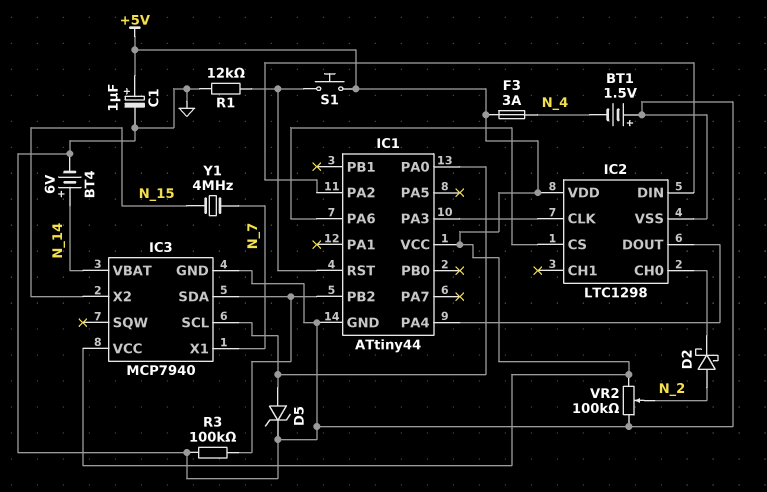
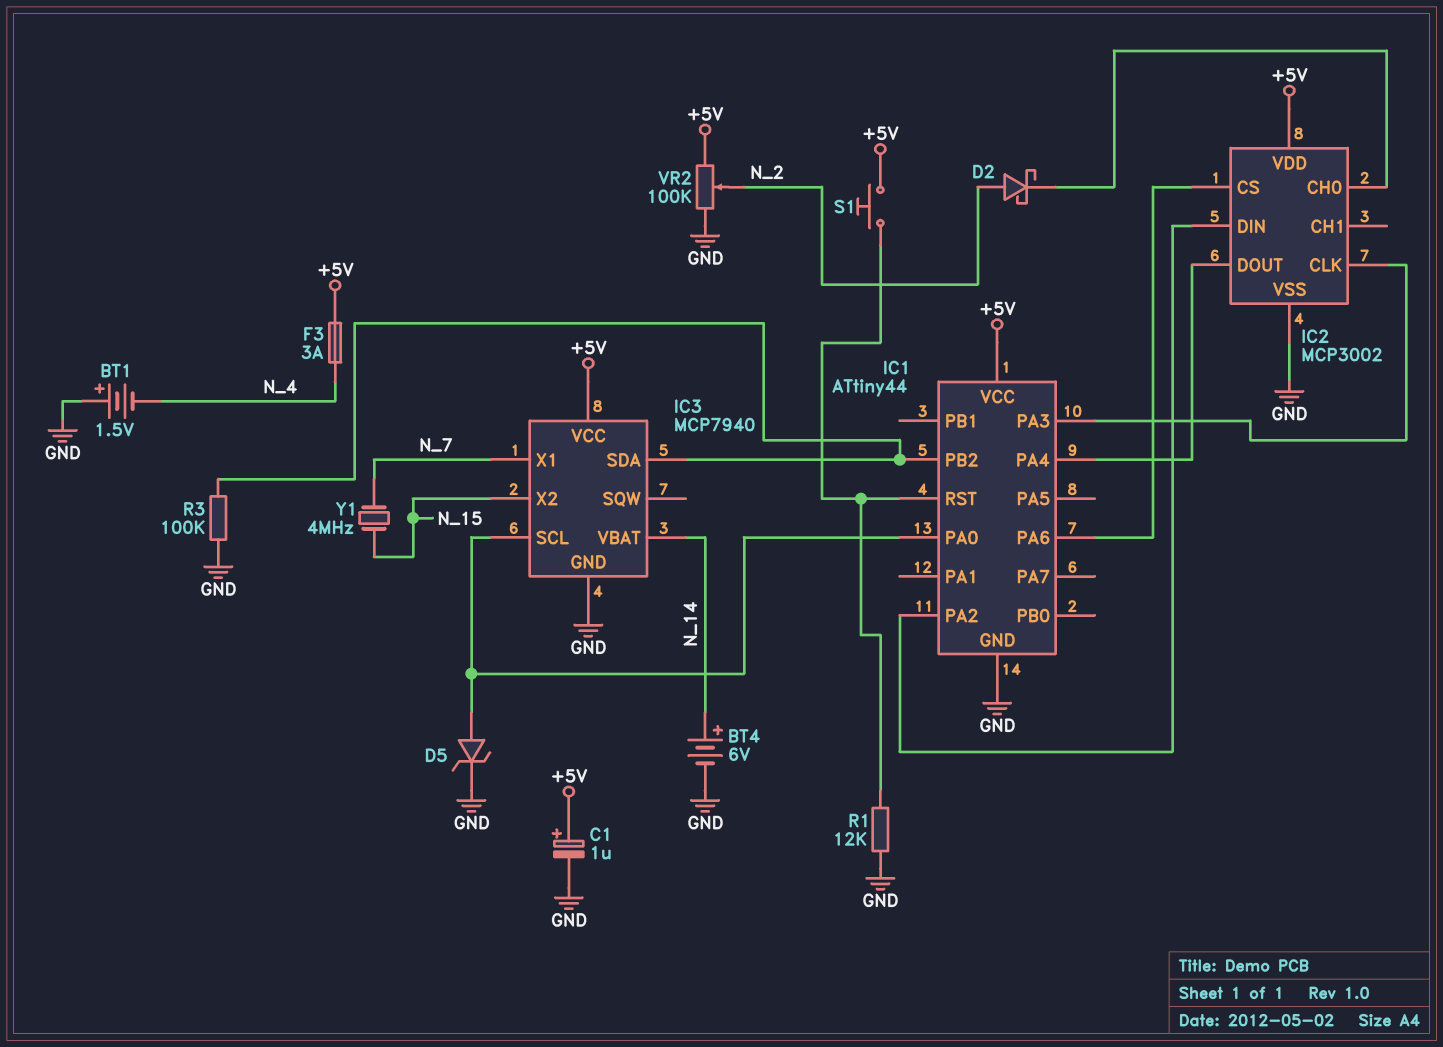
IC2: LTC1298 -> MCP3002

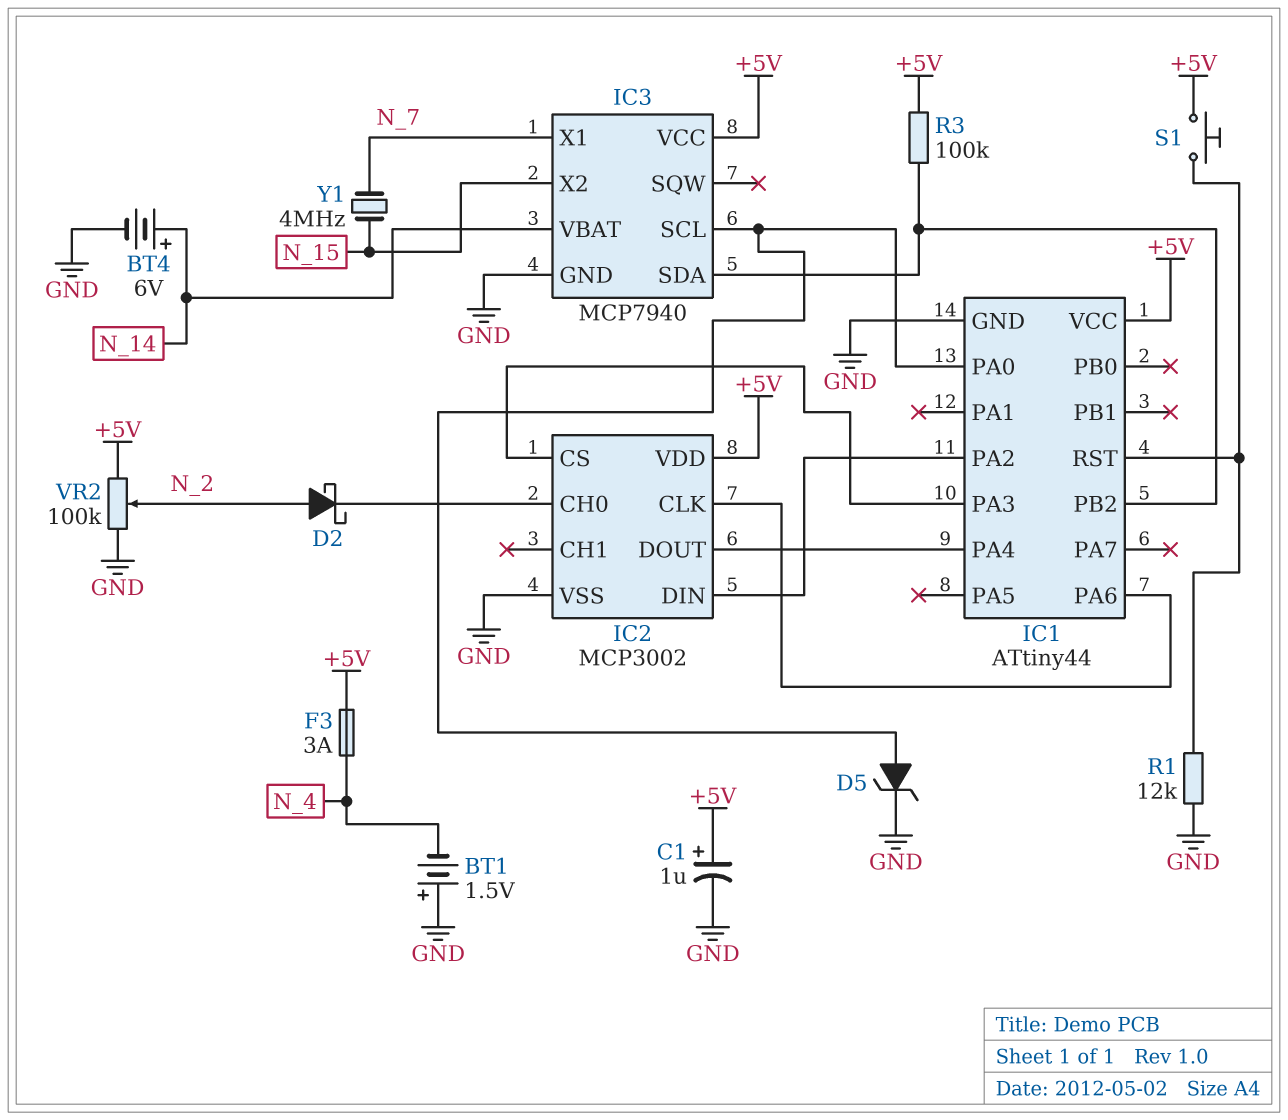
IC2 pin CLK: IC1/PA3 -> IC1/PA6
IC2 pin CS: IC1/PA6 -> IC1/PA3
R3: 100k (GND, IC1/PB2) -> 100k (+5V, IC1/PB2)

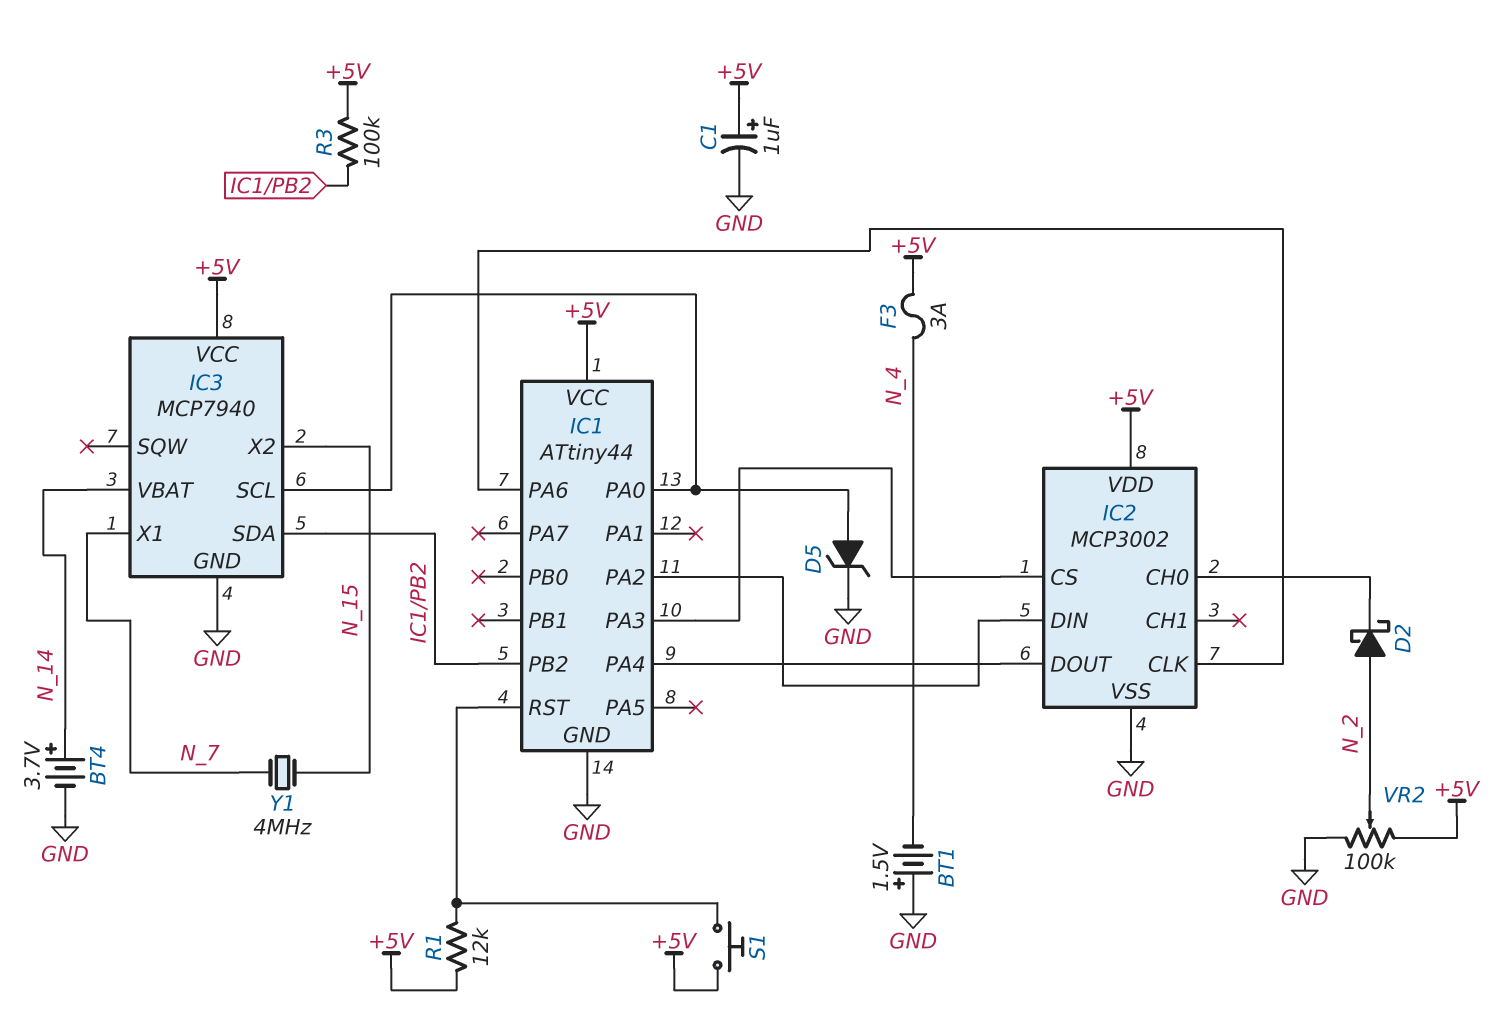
BT4: 6V (plus N_14, minus GND) -> 3.7V (plus N_14, minus GND)
R1: 12k (GND, IC1/RST) -> 12k (+5V, IC1/RST)

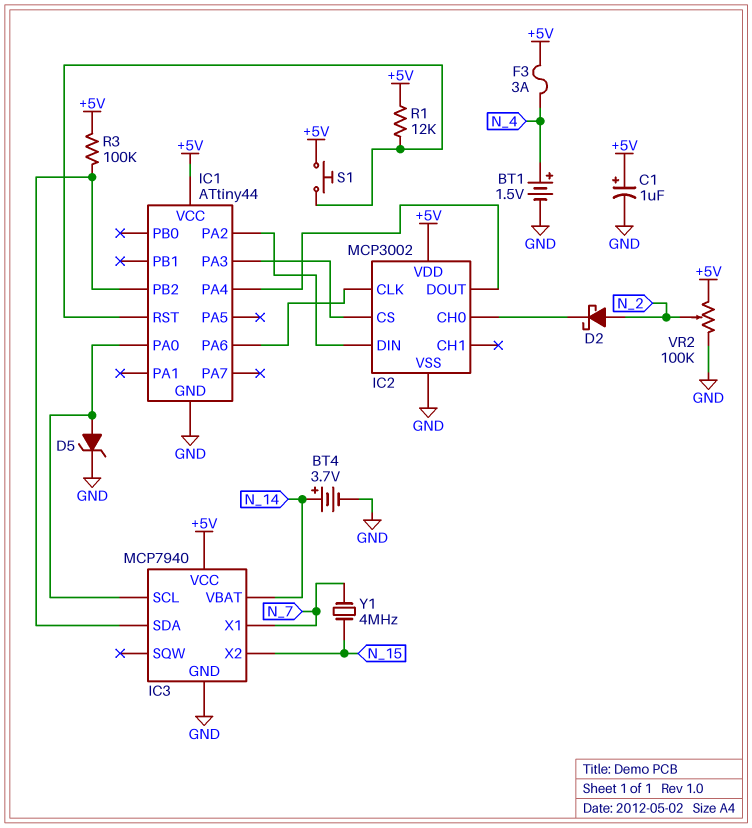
BT1: 1.5V (plus GND, minus N_4) -> 1.5V (plus N_4, minus GND)

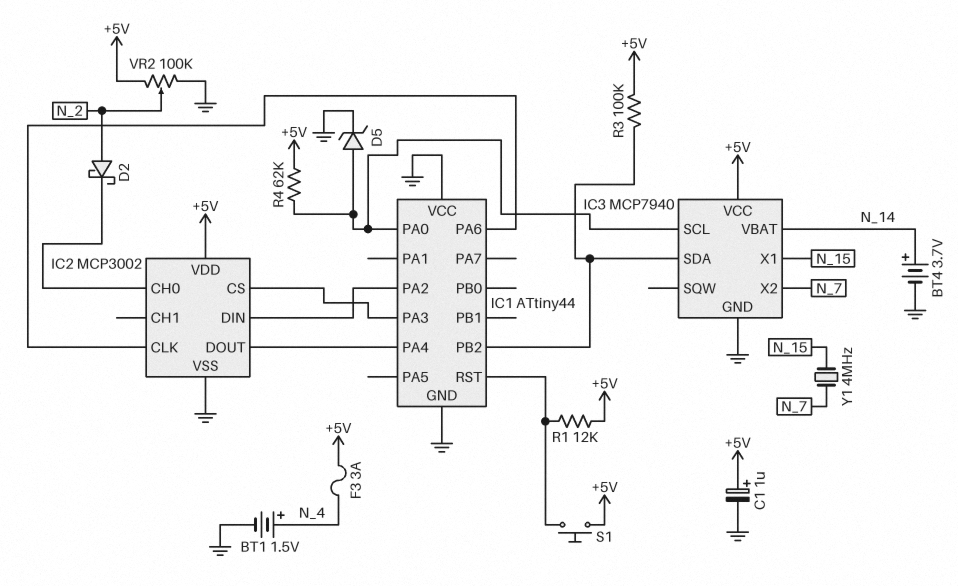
IC1 pin VCC: +5V -> GND
IC3 pin X1: N_7 -> N_15
IC3 pin X2: N_15 -> N_7
R4: none -> 62k (+5V, IC1/PA0)

